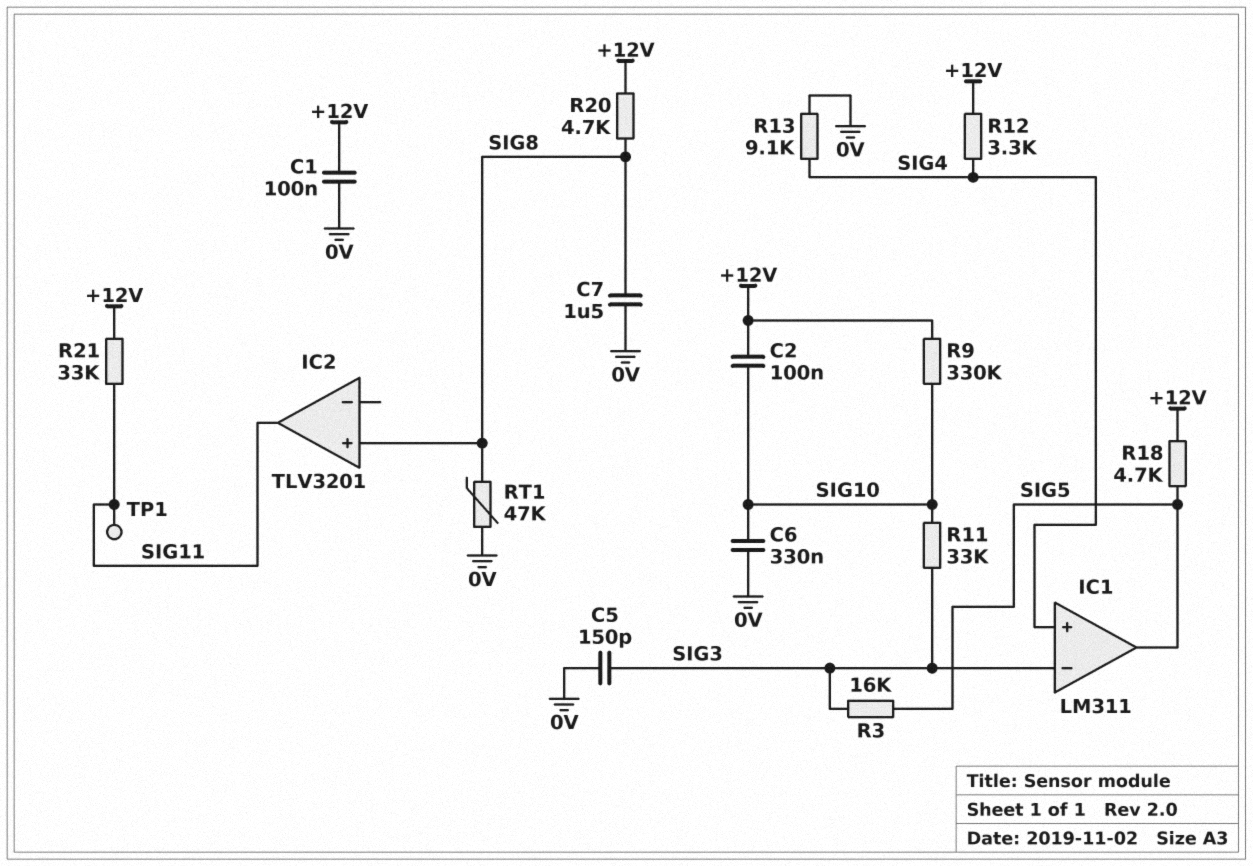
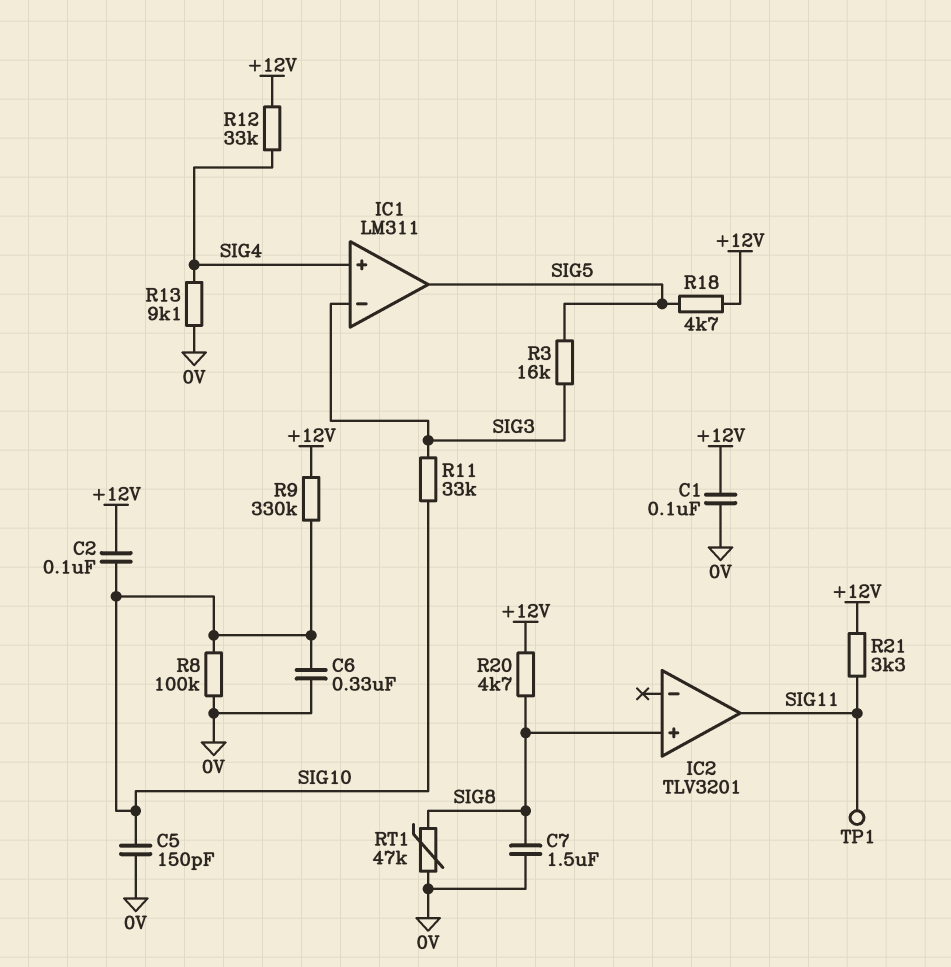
C5: 150pF (0V, SIG3) -> 150pF (0V, SIG10)
R8: none -> 100k (0V, SIG10)
R12: 3.3k (+12V, SIG4) -> 33k (+12V, SIG4)
R21: 33k (+12V, SIG11) -> 3.3k (+12V, SIG11)

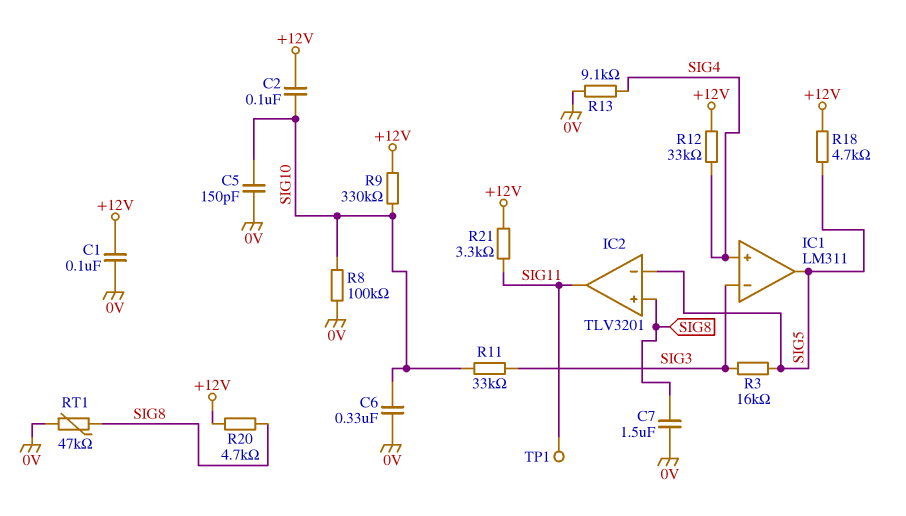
IC2 pin in-: none -> SIG5

